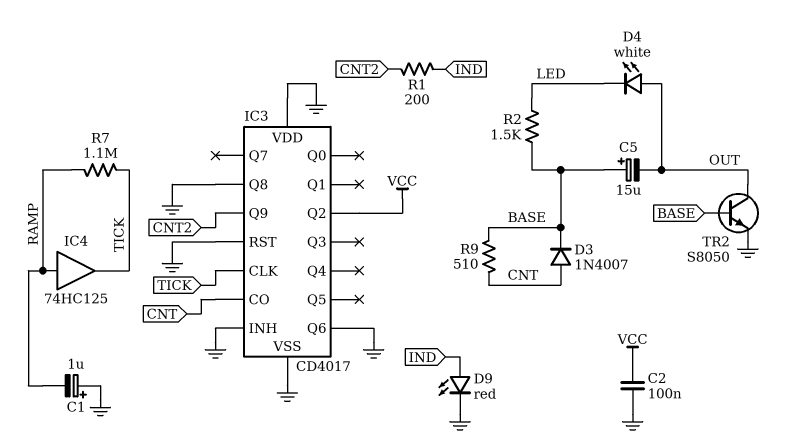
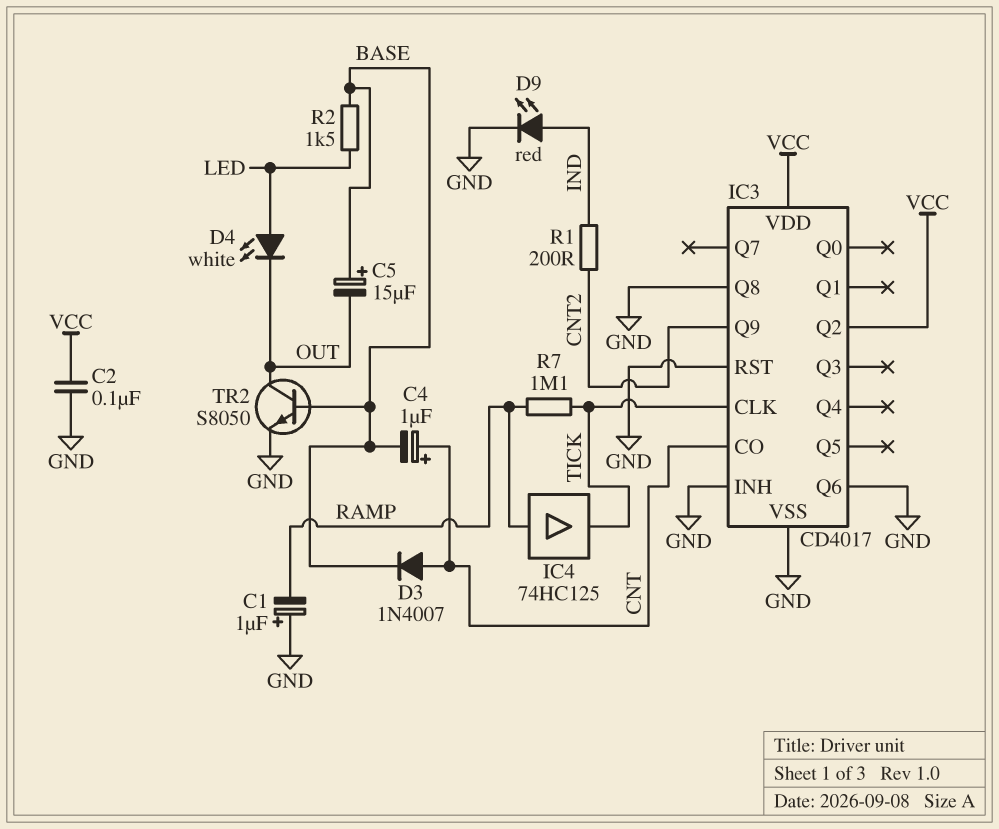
C4: none -> 1uF (plus CNT, minus BASE)
D4: LED white (A OUT, K LED) -> LED white (A LED, K OUT)
IC3 pin VDD: GND -> VCC
R9: 510 (BASE, CNT) -> none

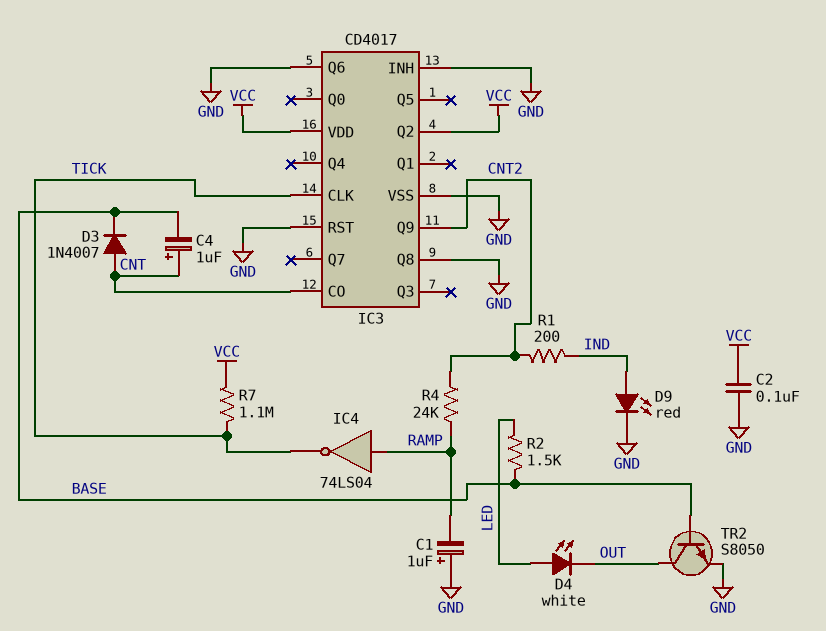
C5: 15uF (plus BASE, minus OUT) -> none
IC4: buffer 74HC125 (in RAMP, out TICK) -> NOT 74LS04 (in RAMP, out TICK)
R4: none -> 24k (CNT2, RAMP)
R7: 1.1M (RAMP, TICK) -> 1.1M (TICK, VCC)

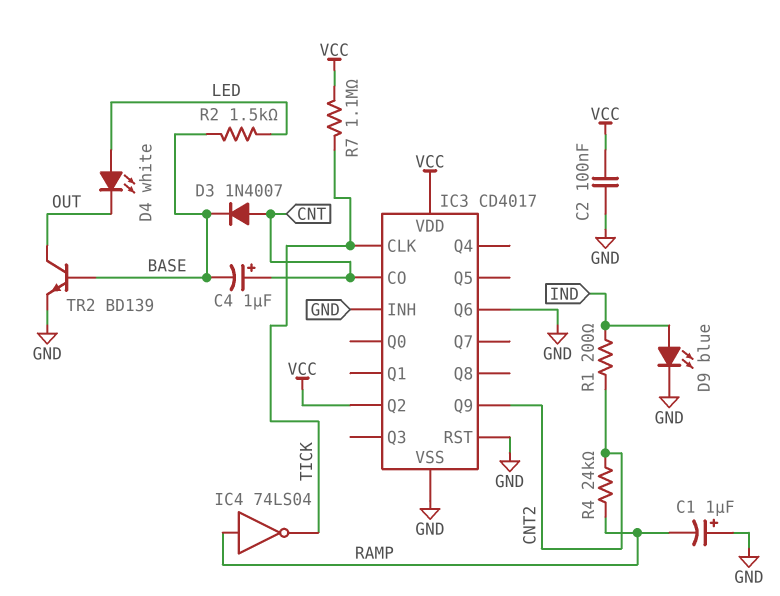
D9: LED red (A IND, K GND) -> LED blue (A IND, K GND)
IC3 pin Q8: GND -> none
TR2: NPN S8050 (B BASE, C OUT, E GND) -> NPN BD139 (B BASE, C OUT, E GND)

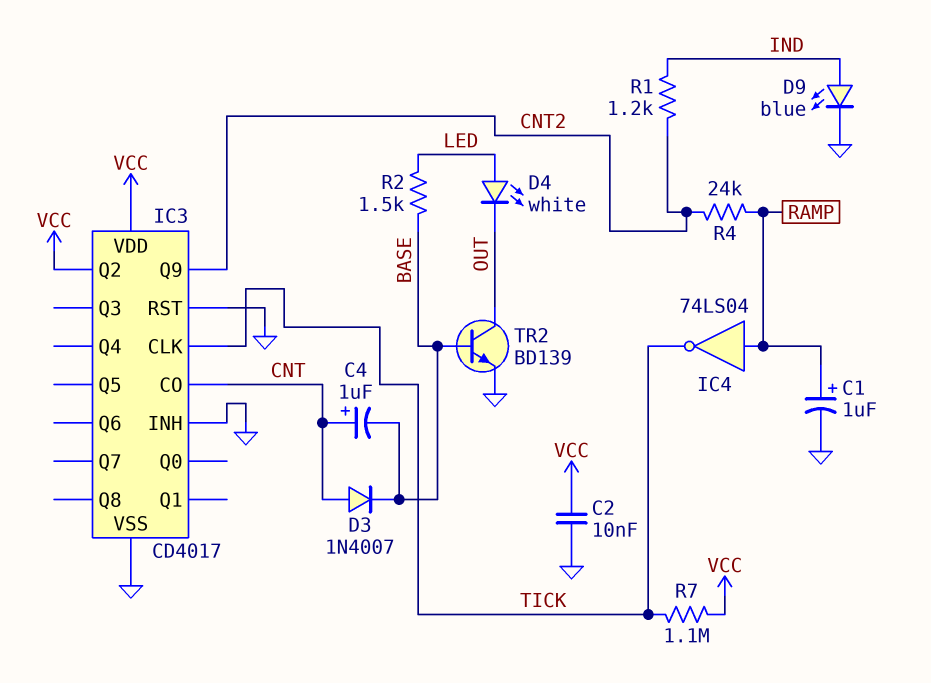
C1: 1uF (plus GND, minus RAMP) -> 1uF (plus RAMP, minus GND)
C2: 100nF (GND, VCC) -> 10nF (GND, VCC)
IC3 pin Q6: GND -> none
R1: 200 (CNT2, IND) -> 1.2k (CNT2, IND)

